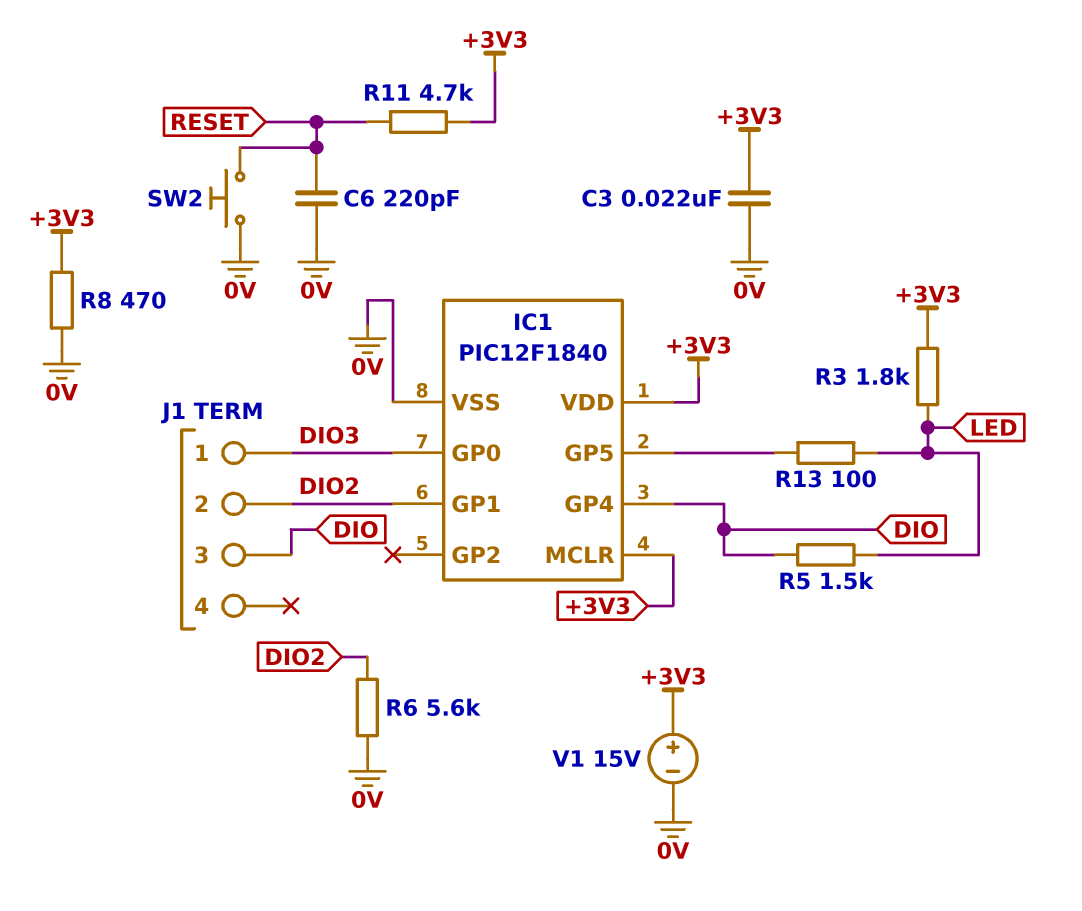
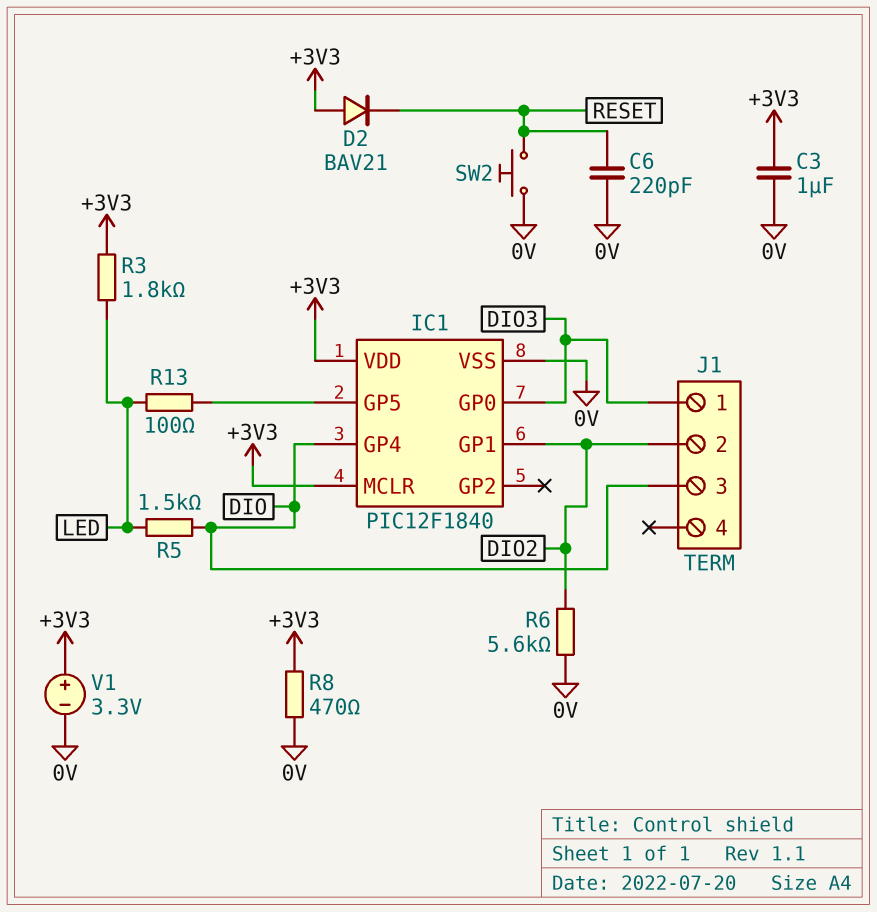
C3: 22nF (+3V3, 0V) -> 1uF (+3V3, 0V)
D2: none -> diode BAV21 (A +3V3, K RESET)
R11: 4.7k (+3V3, RESET) -> none
V1: 15V (plus +3V3, minus 0V) -> 3.3V (plus +3V3, minus 0V)

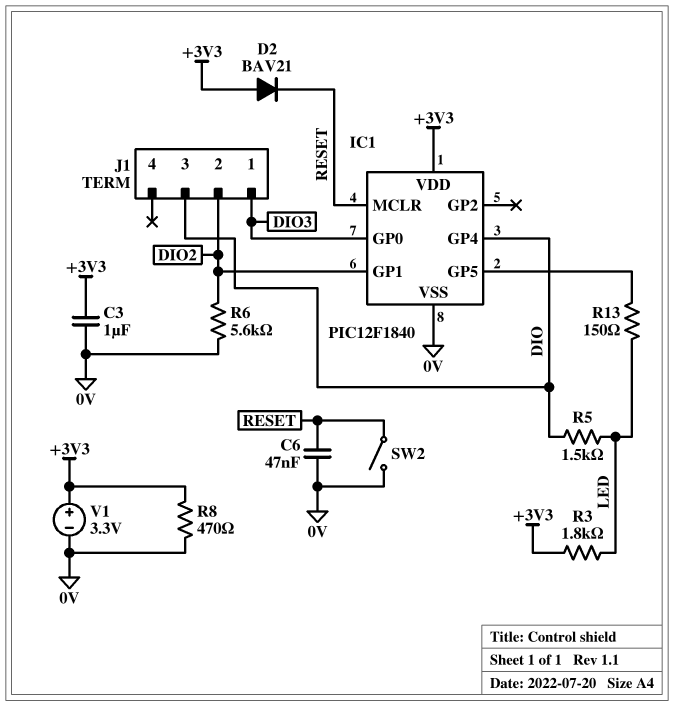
C6: 220pF (0V, RESET) -> 47nF (0V, RESET)
IC1 pin MCLR: +3V3 -> RESET
R13: 100 (IC1/GP5, LED) -> 150 (IC1/GP5, LED)
SW2: button (0V, RESET) -> switch (0V, RESET)

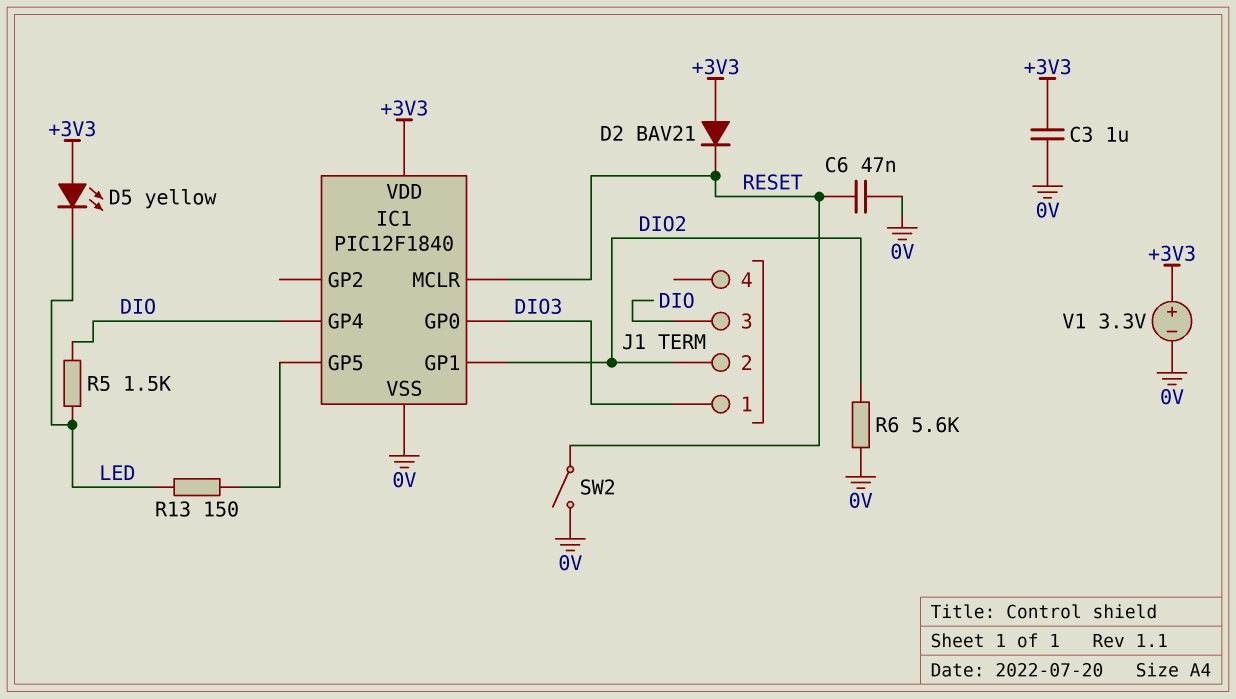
D5: none -> LED yellow (A +3V3, K LED)
R3: 1.8k (+3V3, LED) -> none
R8: 470 (+3V3, 0V) -> none

